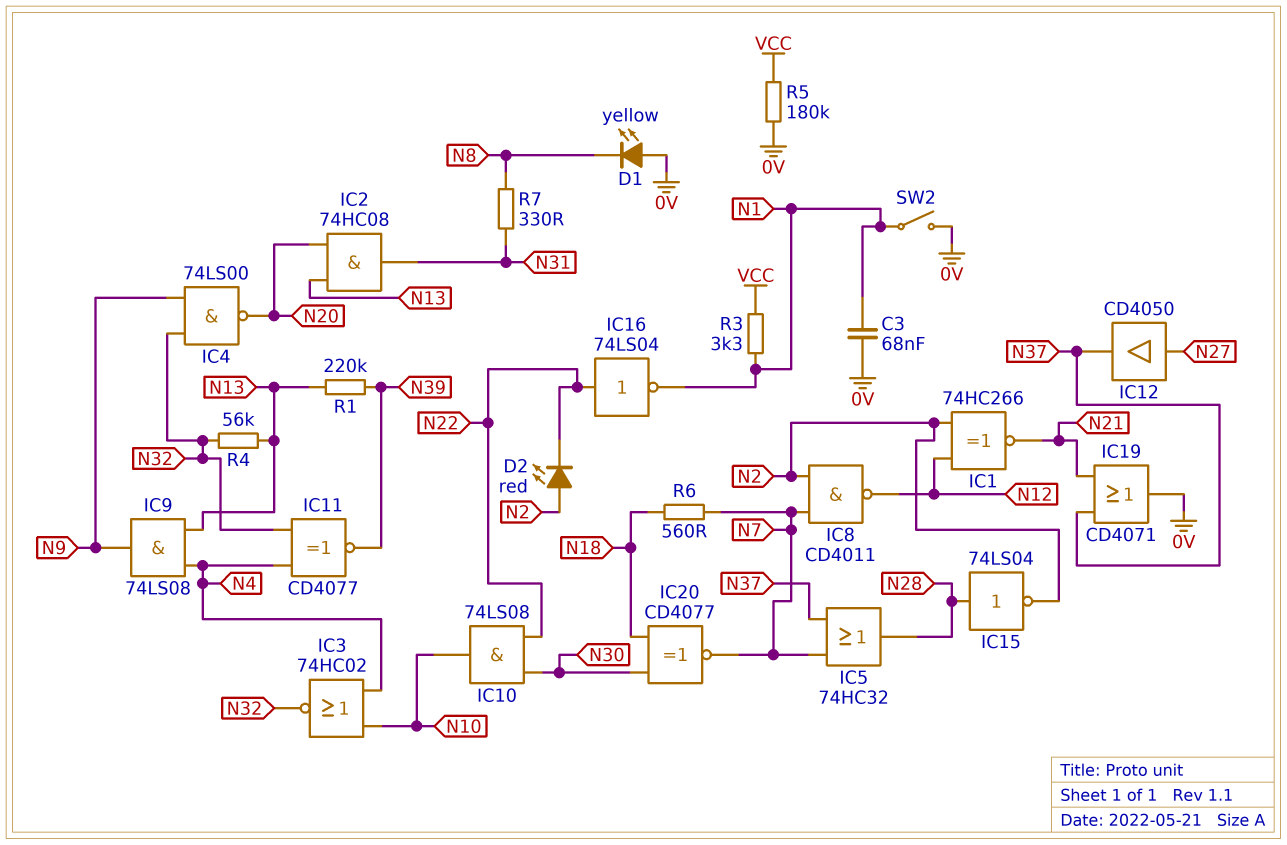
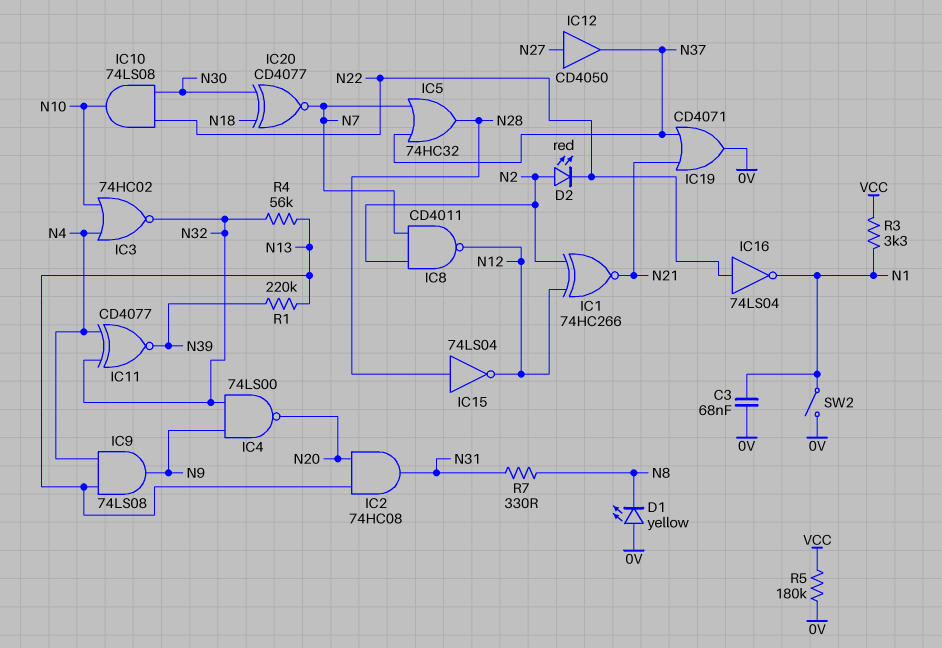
IC15: NOT 74LS04 (in N28, out N2) -> NOT 74LS04 (in N28, out N12)
R6: 560 (N7, N18) -> none

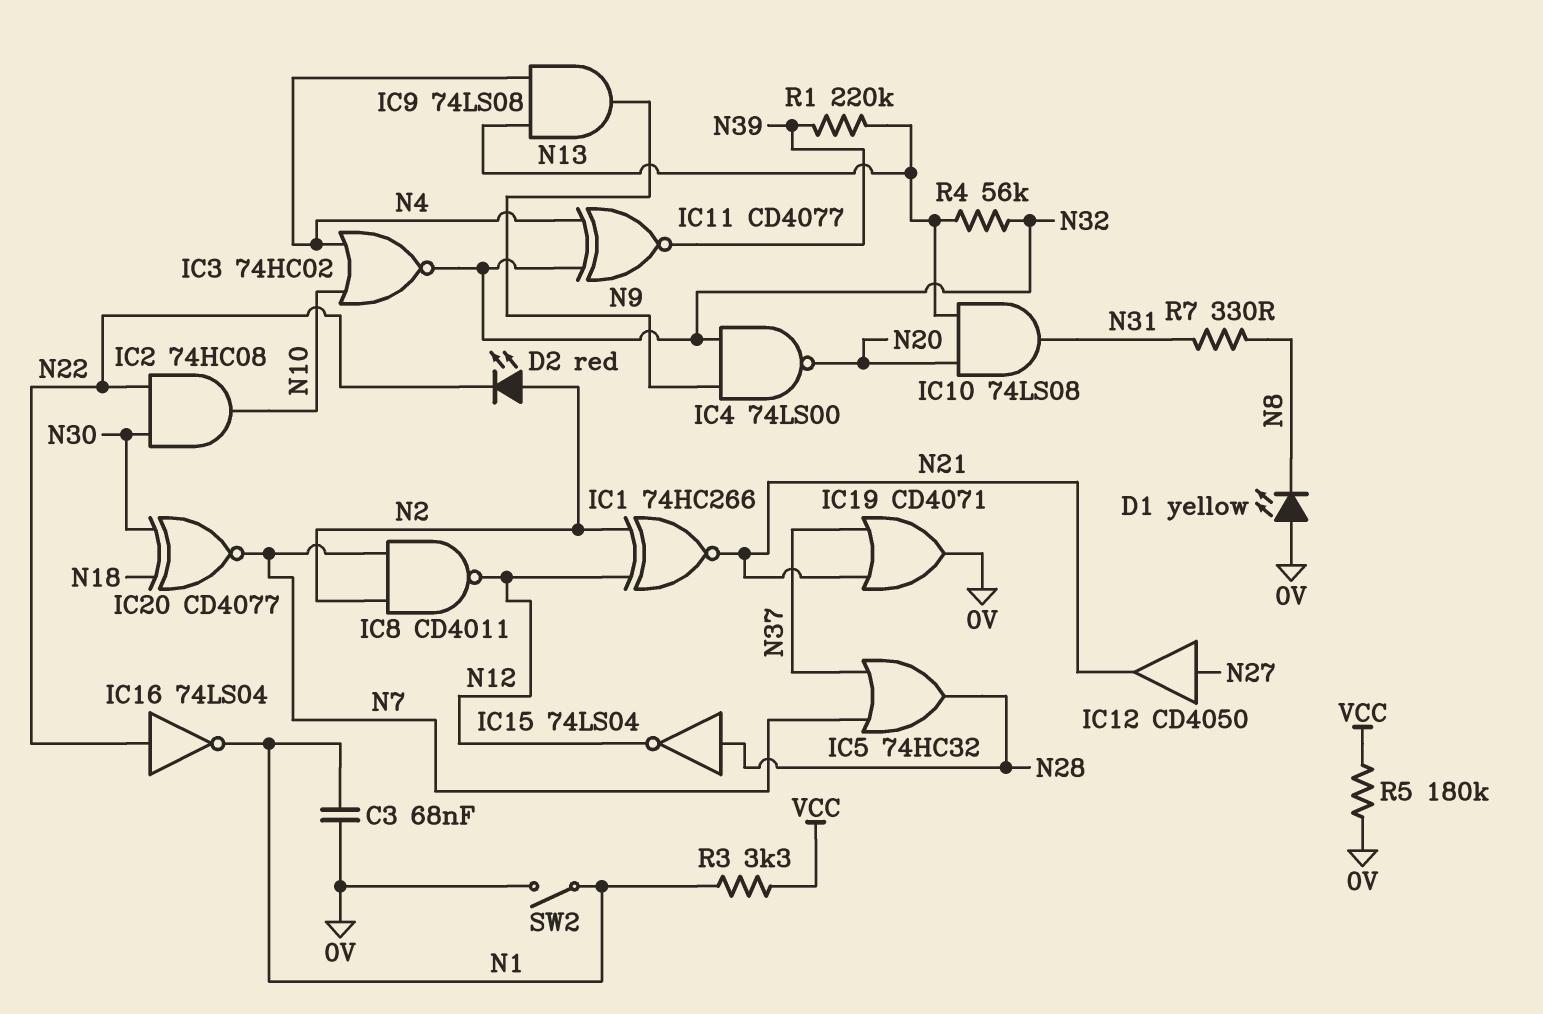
IC2: AND 74HC08 (in N13, in N20, out N31) -> AND 74HC08 (in N22, in N30, out N10)
IC10: AND 74LS08 (in N22, in N30, out N10) -> AND 74LS08 (in N13, in N20, out N31)
IC12: buffer CD4050 (in N27, out N37) -> buffer CD4050 (in N27, out N21)

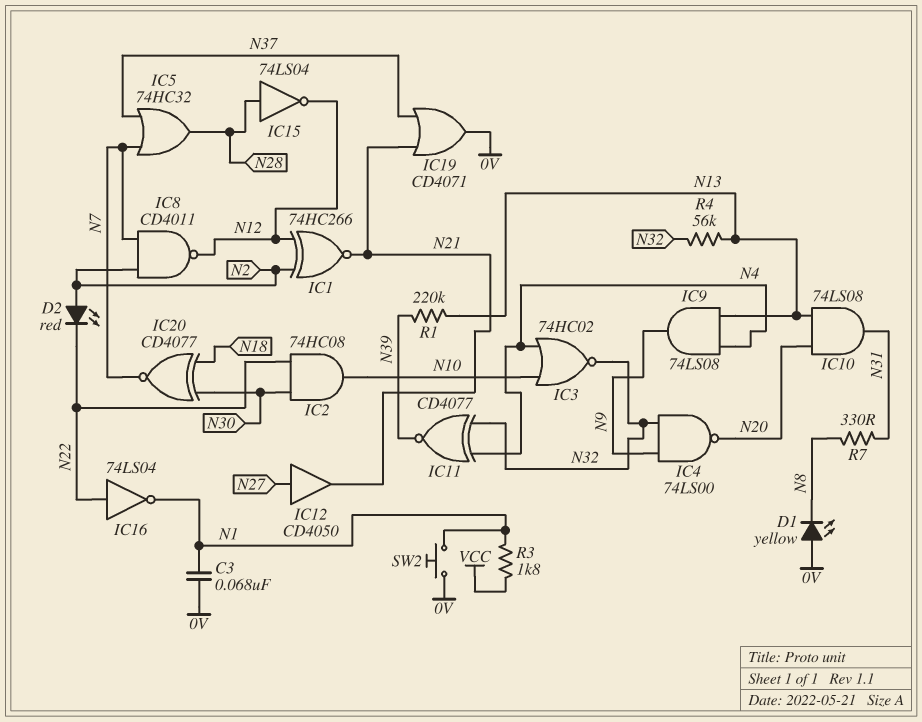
R3: 3.3k (N1, VCC) -> 1.8k (N1, VCC)
R5: 180k (0V, VCC) -> none
SW2: switch (0V, N1) -> button (0V, N1)

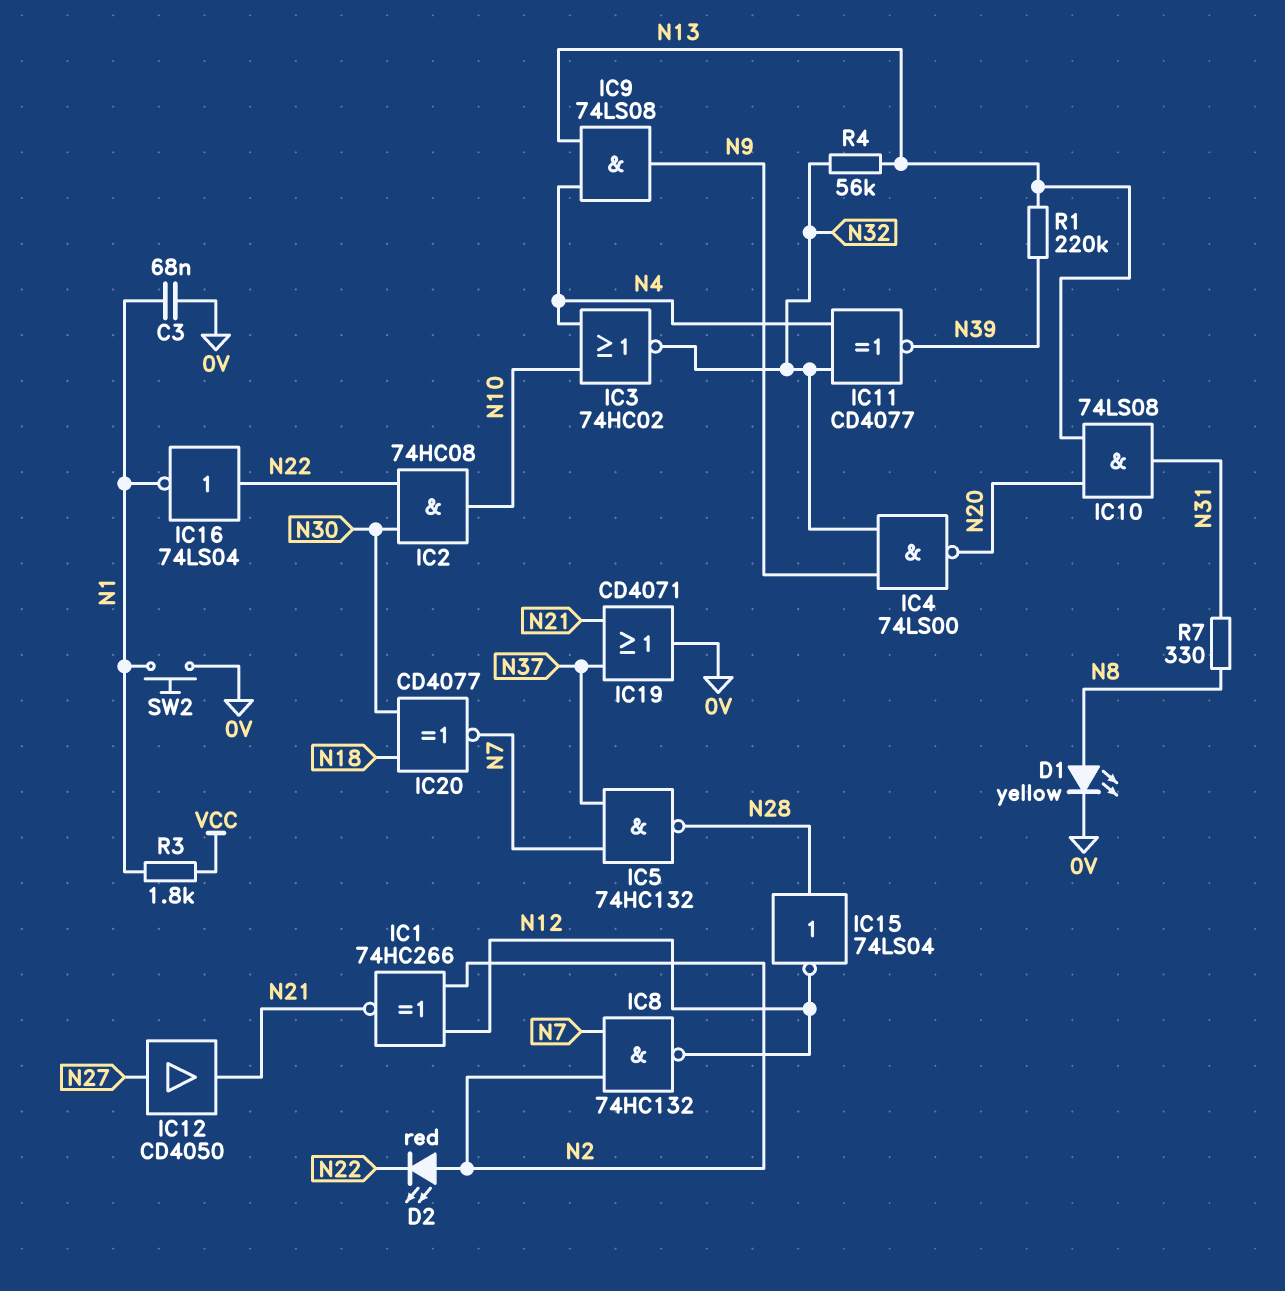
D1: LED yellow (A 0V, K N8) -> LED yellow (A N8, K 0V)
IC5: OR 74HC32 (in N7, in N37, out N28) -> NAND 74HC132 (in N7, in N37, out N28)
IC8: NAND CD4011 (in N2, in N7, out N12) -> NAND 74HC132 (in N2, in N7, out N12)

